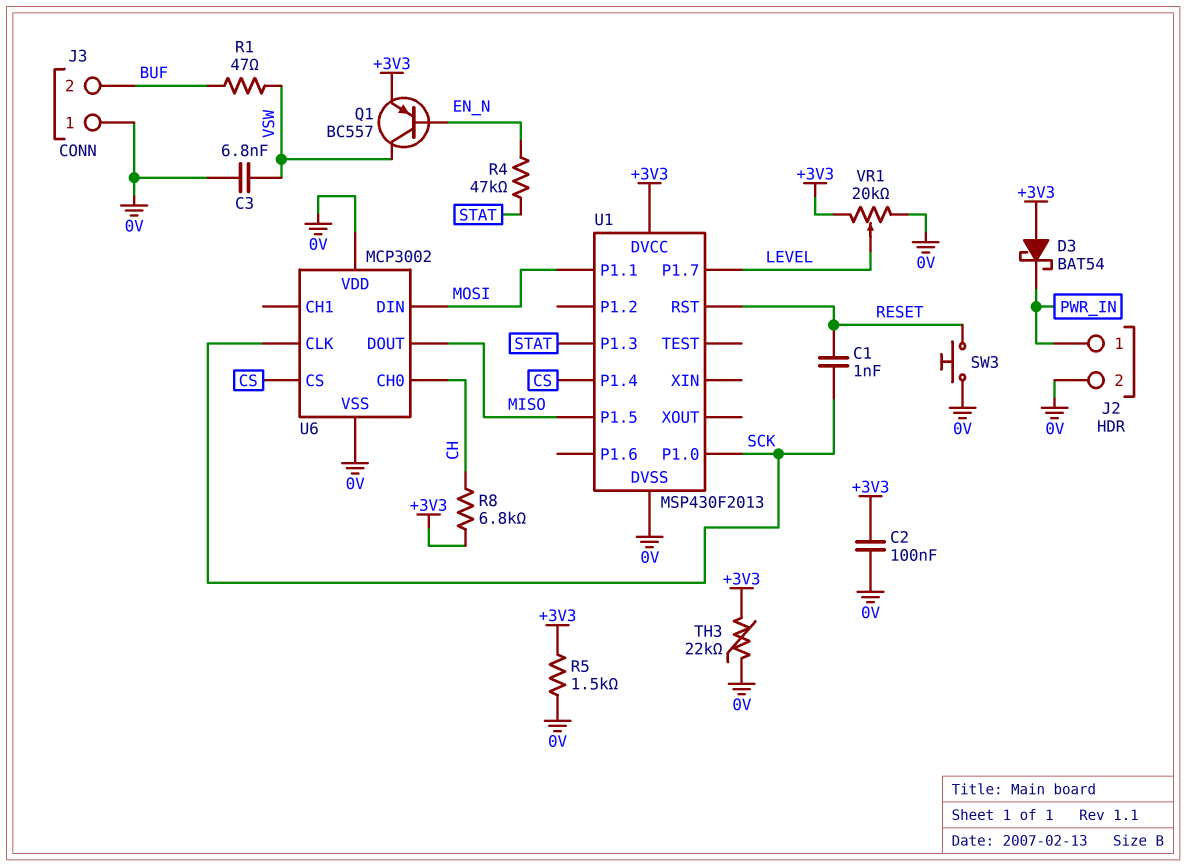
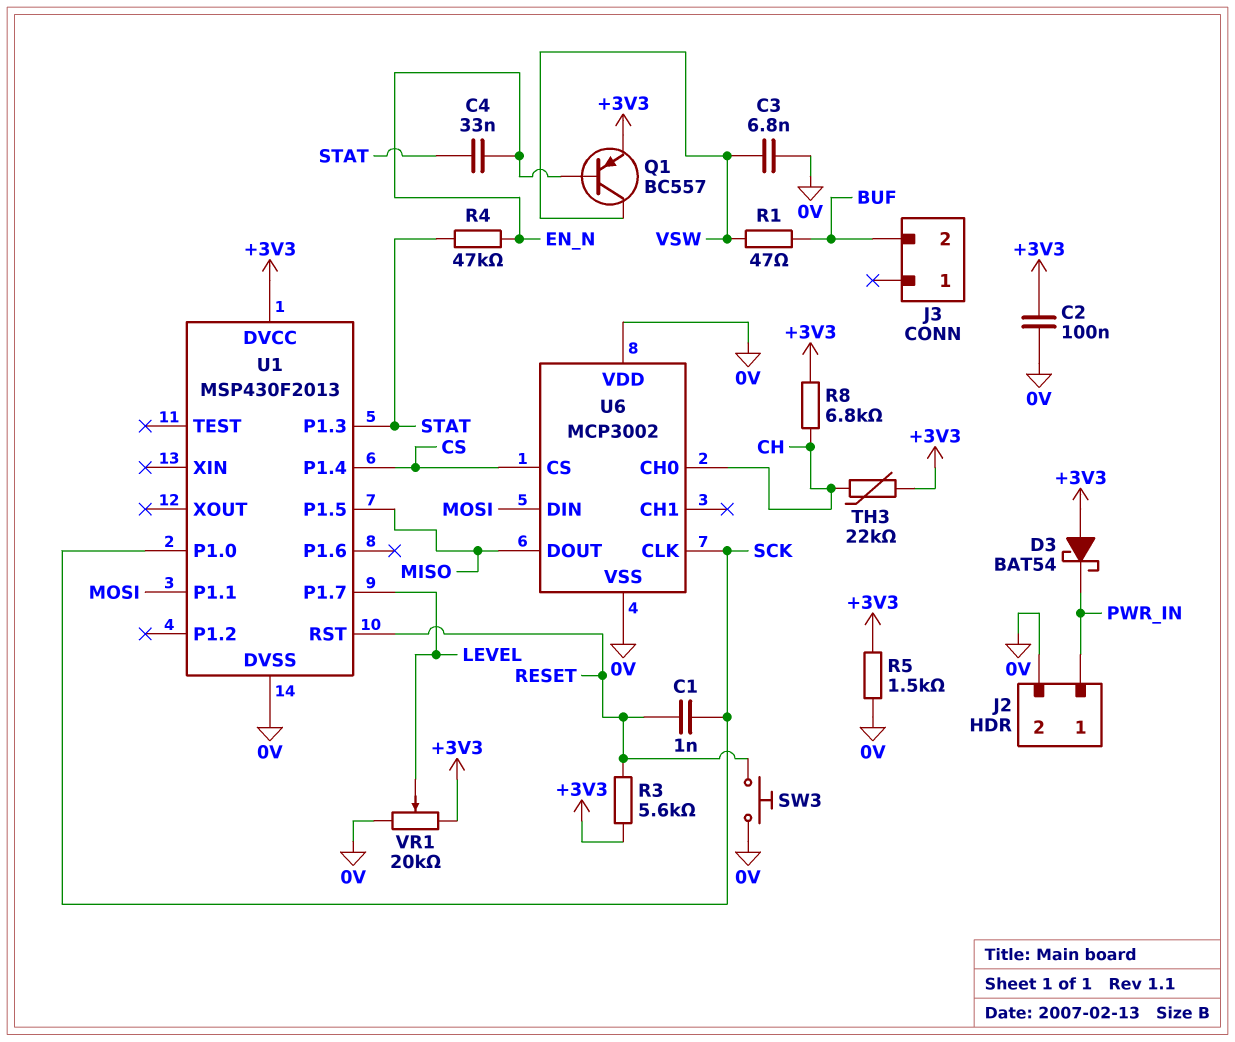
C4: none -> 33nF (EN_N, STAT)
J3 pin 1: 0V -> none
R3: none -> 5.6k (+3V3, RESET)
TH3: 22k (+3V3, 0V) -> 22k (+3V3, CH)

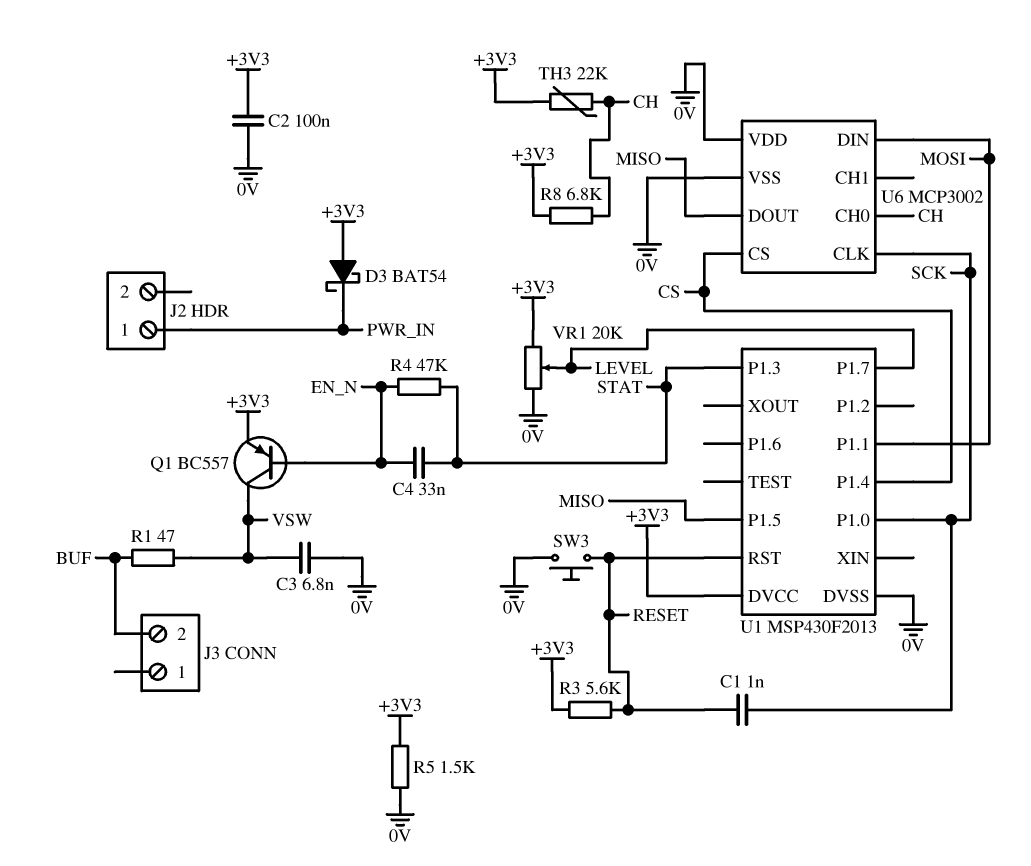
J2 pin 2: 0V -> none

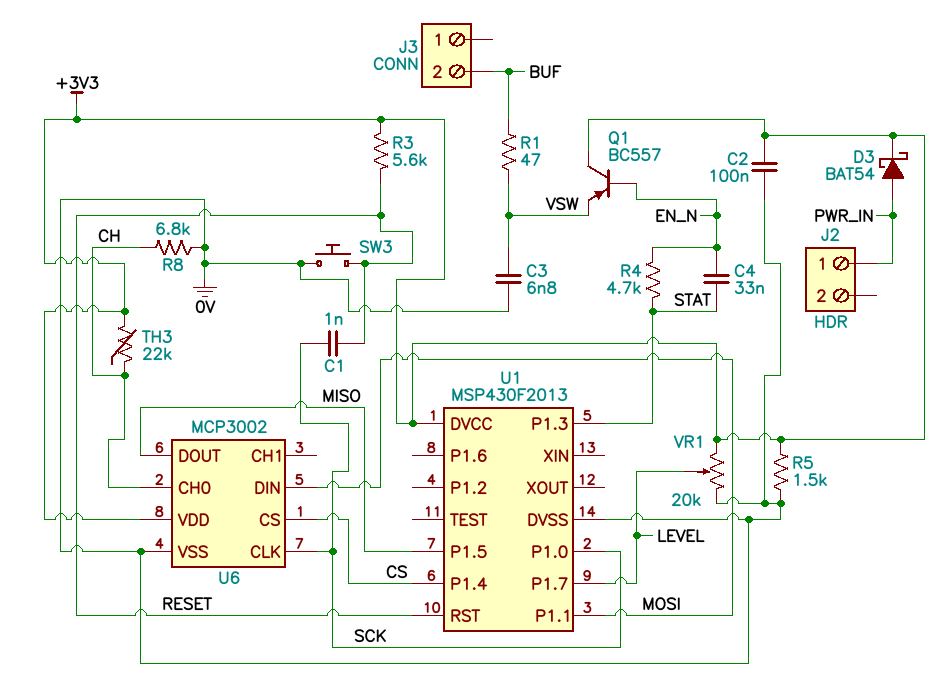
D3: schottky BAT54 (A +3V3, K PWR_IN) -> schottky BAT54 (A PWR_IN, K +3V3)
Q1: PNP BC557 (B EN_N, C VSW, E +3V3) -> PNP BC557 (B EN_N, C +3V3, E VSW)
R4: 47k (EN_N, STAT) -> 4.7k (EN_N, STAT)
R8: 6.8k (+3V3, CH) -> 6.8k (0V, CH)
U6 pin VDD: 0V -> +3V3

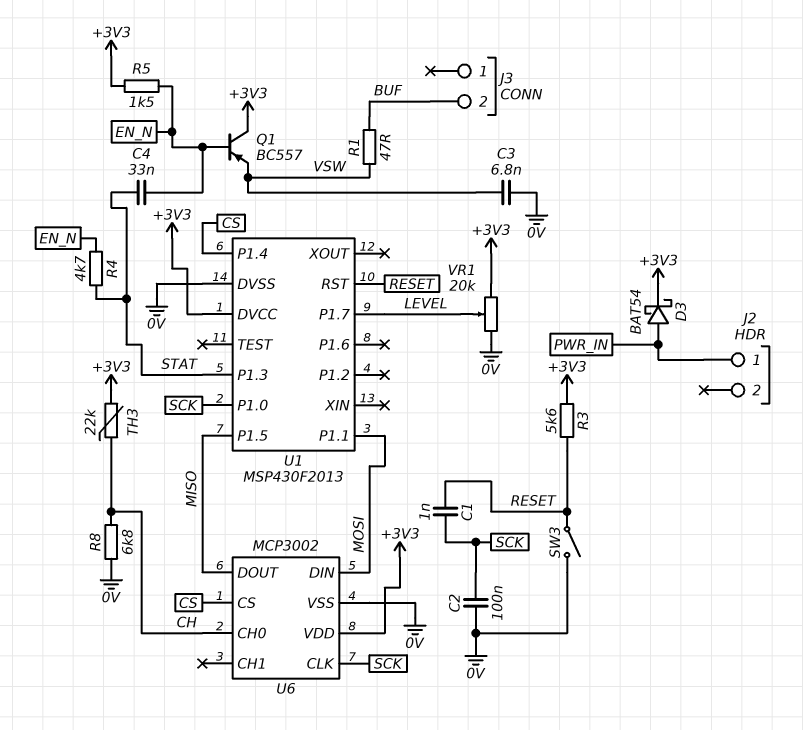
C2: 100nF (+3V3, 0V) -> 100nF (0V, SCK)
R5: 1.5k (+3V3, 0V) -> 1.5k (+3V3, EN_N)
SW3: button (0V, RESET) -> switch (0V, RESET)

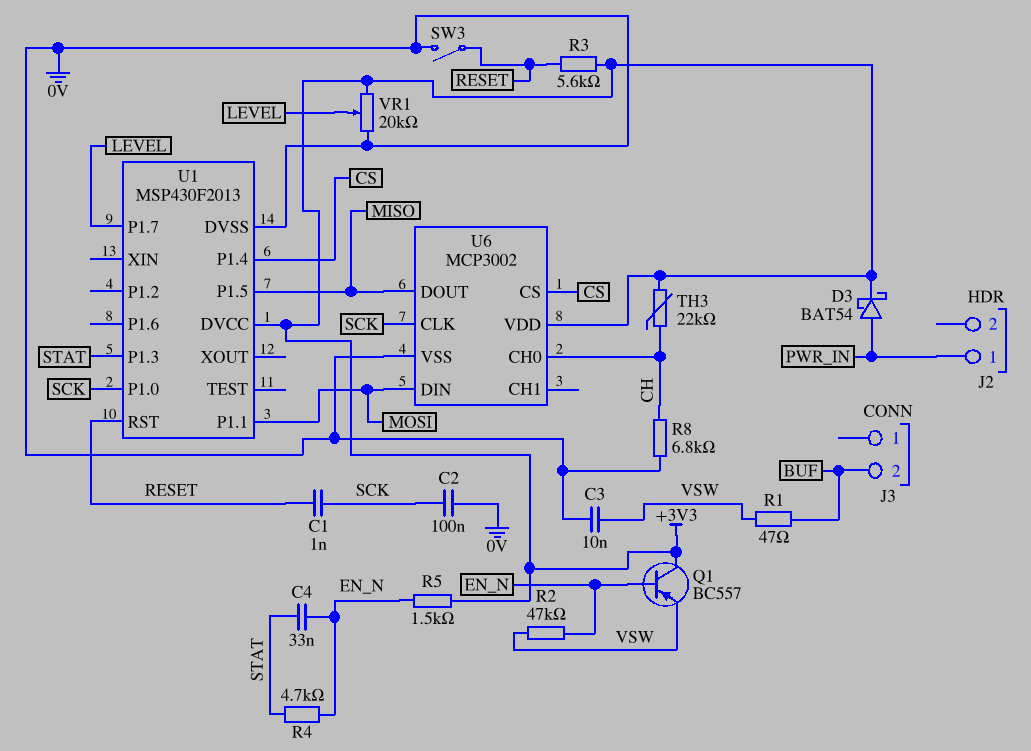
C3: 6.8nF (0V, VSW) -> 10nF (0V, VSW)
R2: none -> 47k (EN_N, VSW)

